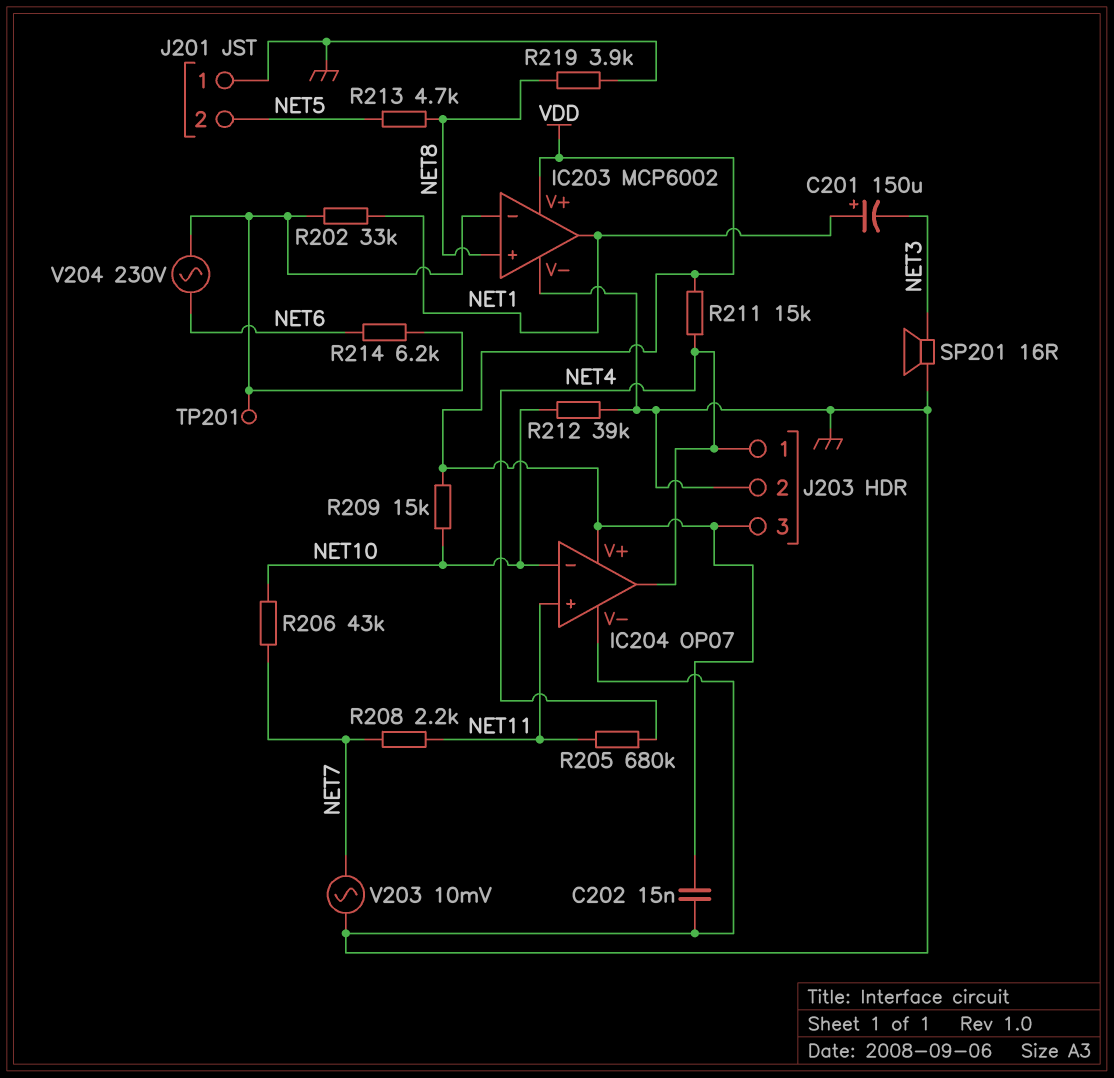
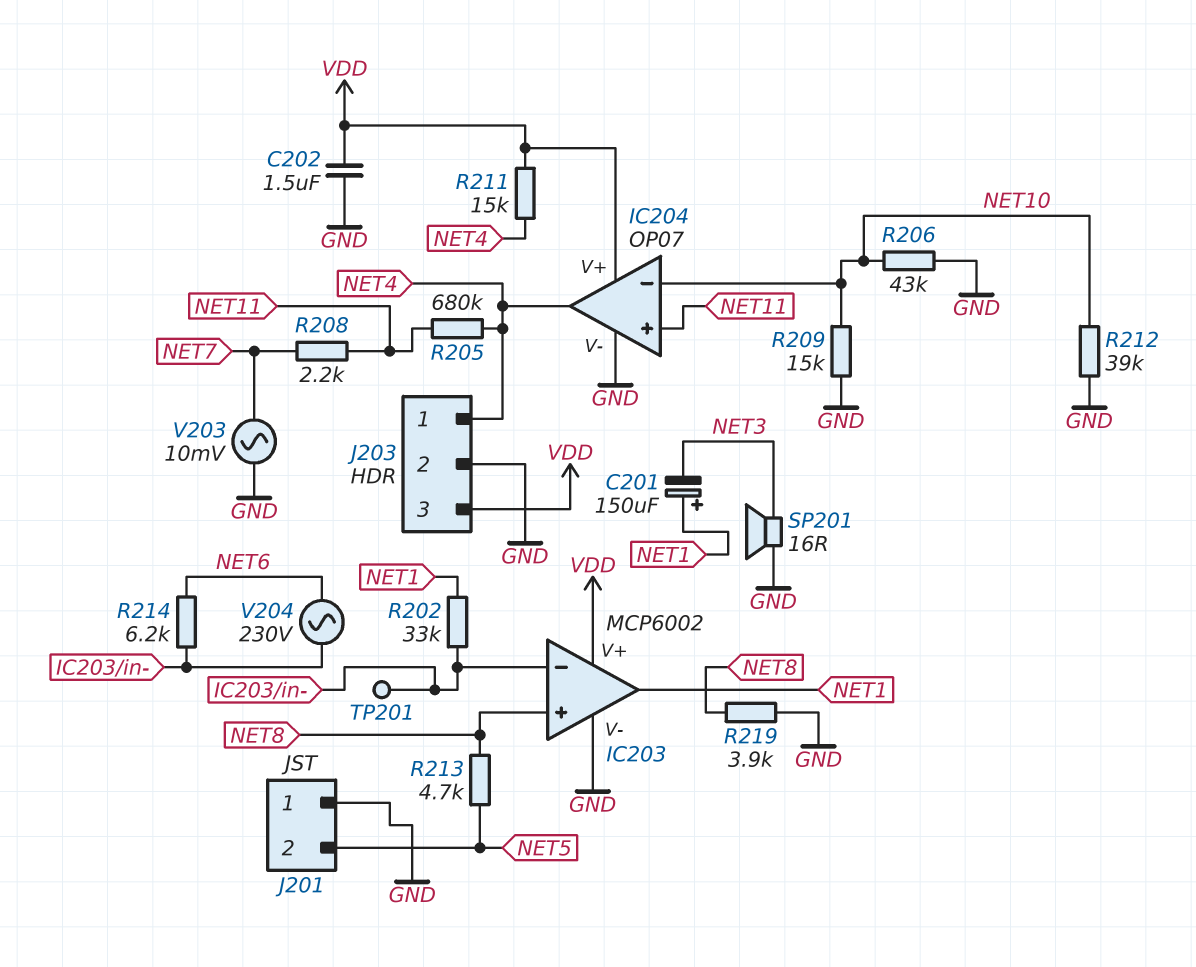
C202: 15nF (GND, VDD) -> 1.5uF (GND, VDD)
R206: 43k (NET7, NET10) -> 43k (GND, NET10)
R209: 15k (NET10, VDD) -> 15k (GND, NET10)

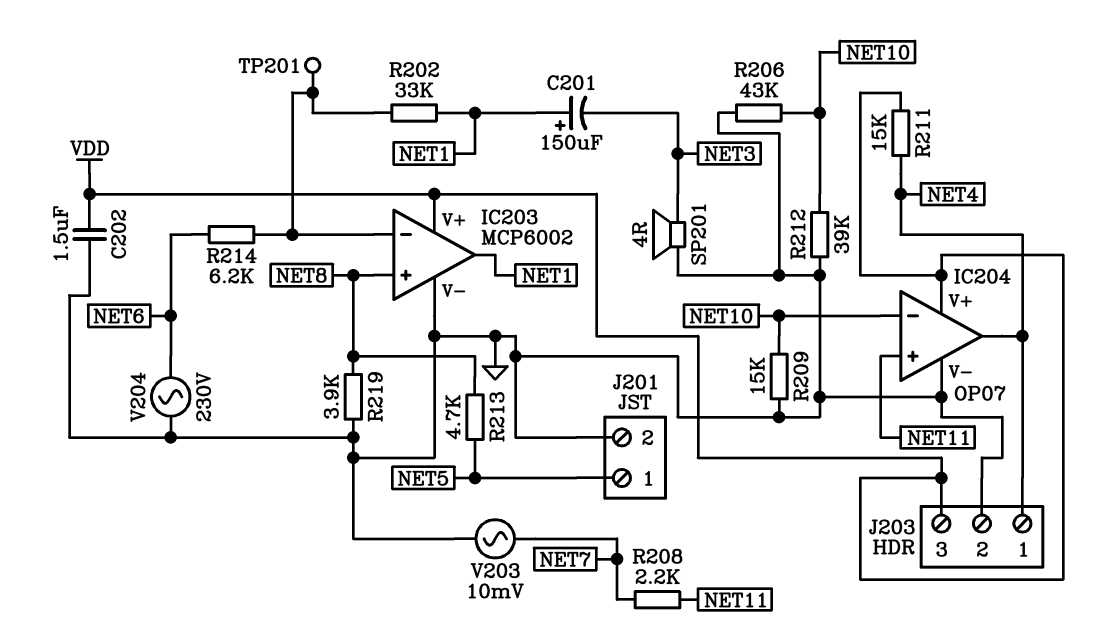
J201 pin 1: GND -> NET5
J201 pin 2: NET5 -> GND
R205: 680k (NET4, NET11) -> none
SP201: speaker 16R (GND, NET3) -> speaker 4R (GND, NET3)
V204: AC 230V (IC203/in-, NET6) -> AC 230V (GND, NET6)

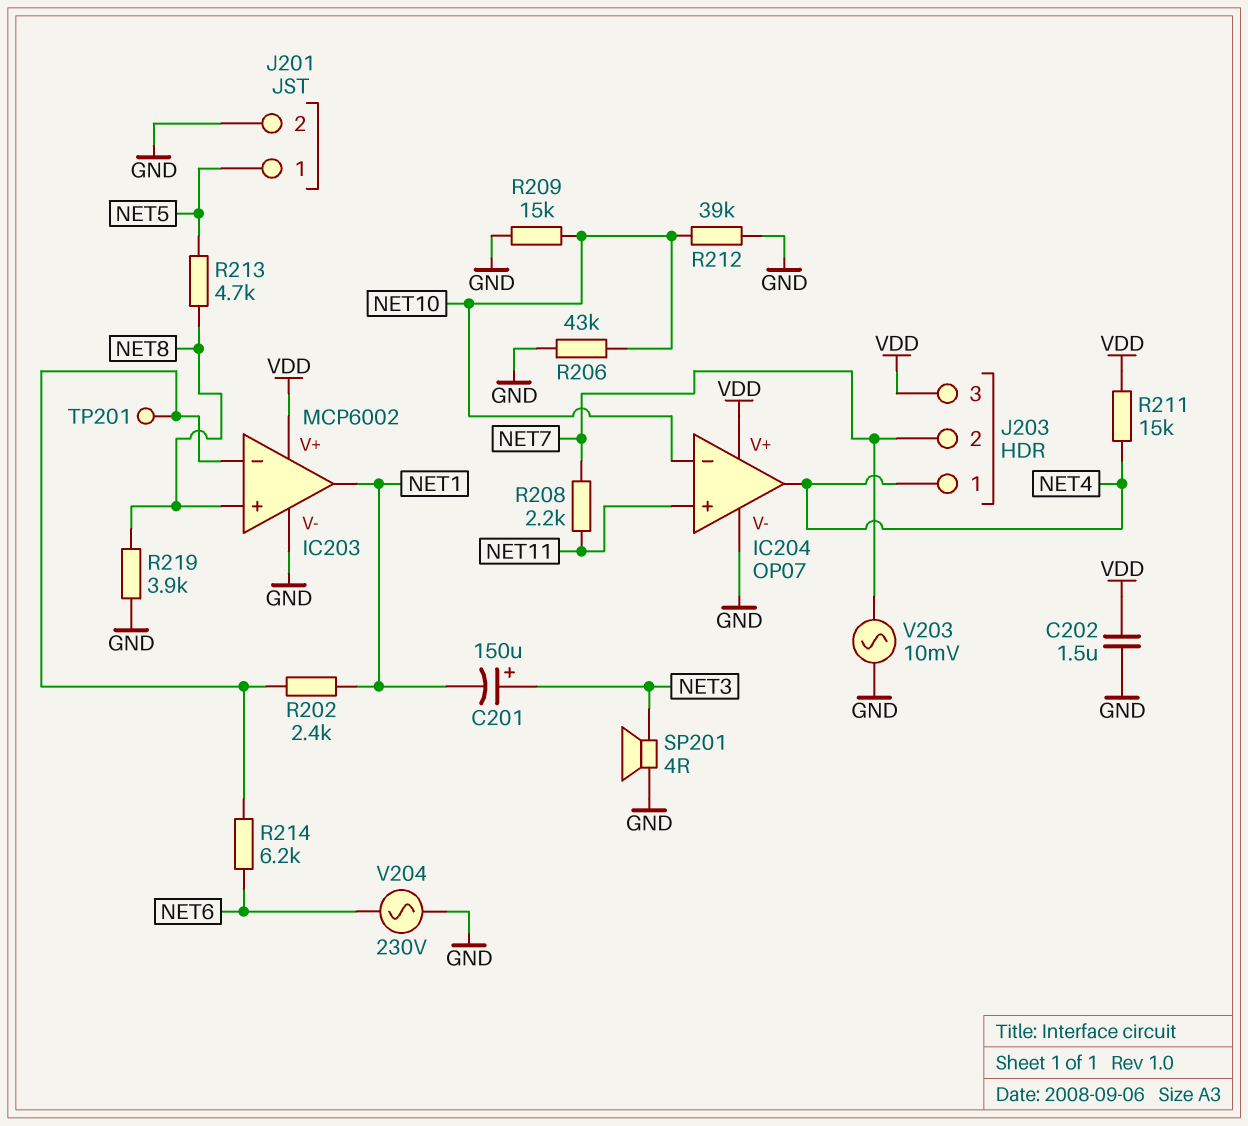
C201: 150uF (plus NET1, minus NET3) -> 150uF (plus NET3, minus NET1)
J203 pin 2: GND -> NET7
R202: 33k (IC203/in-, NET1) -> 2.4k (IC203/in-, NET1)

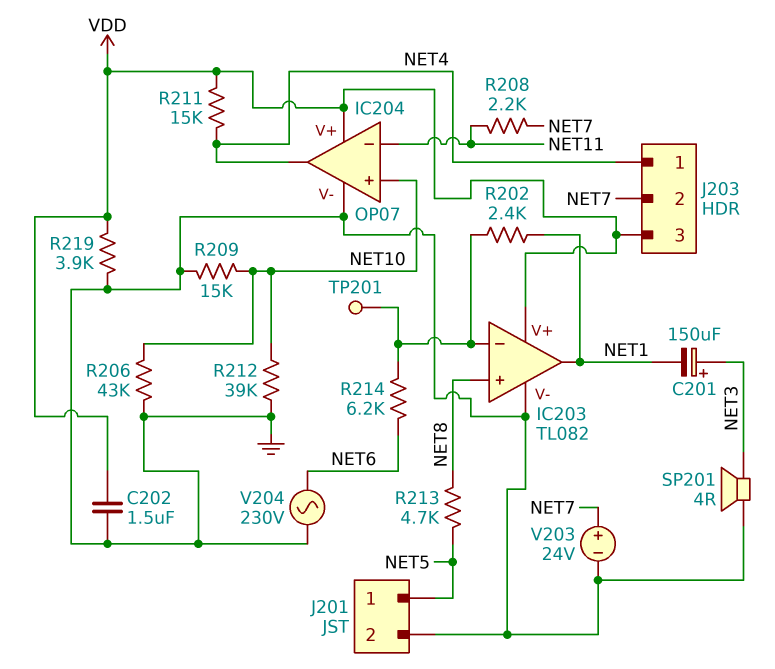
IC203: MCP6002 -> TL082
IC204 pin in+: NET11 -> NET10
IC204 pin in-: NET10 -> NET11
R219: 3.9k (GND, NET8) -> 3.9k (GND, VDD)
V203: AC 10mV (GND, NET7) -> 24V (plus NET7, minus GND)

